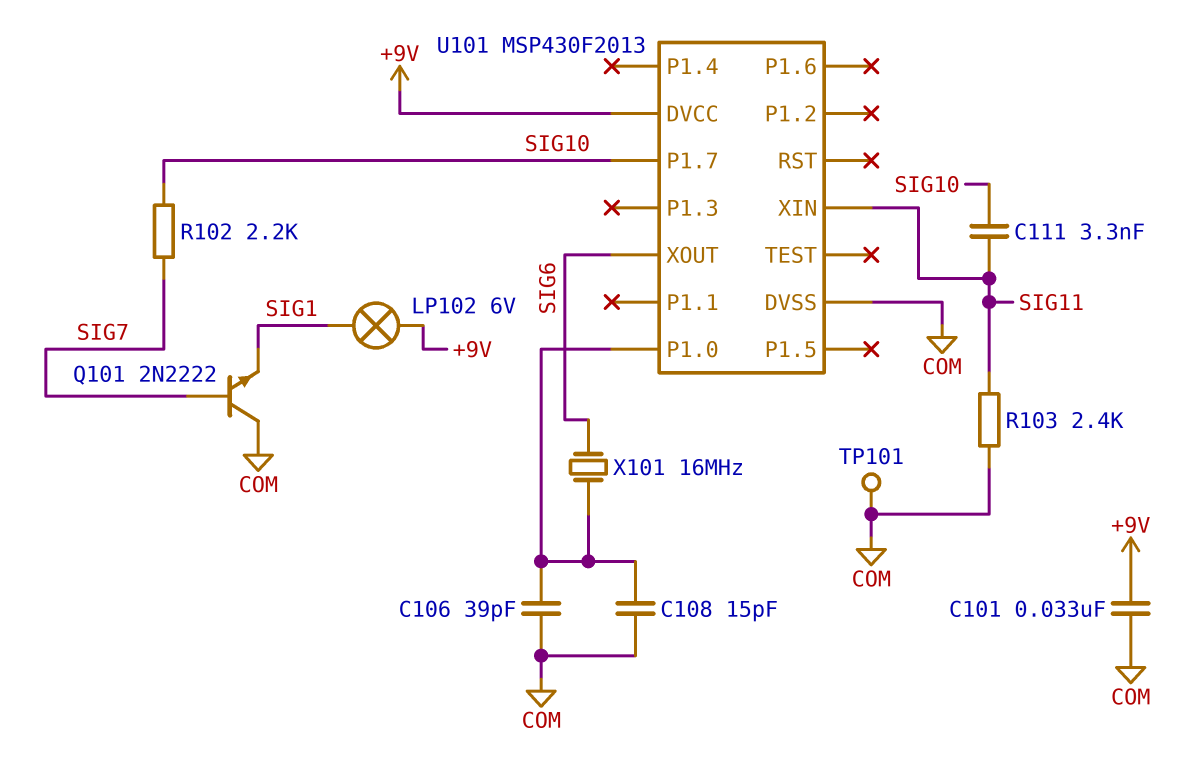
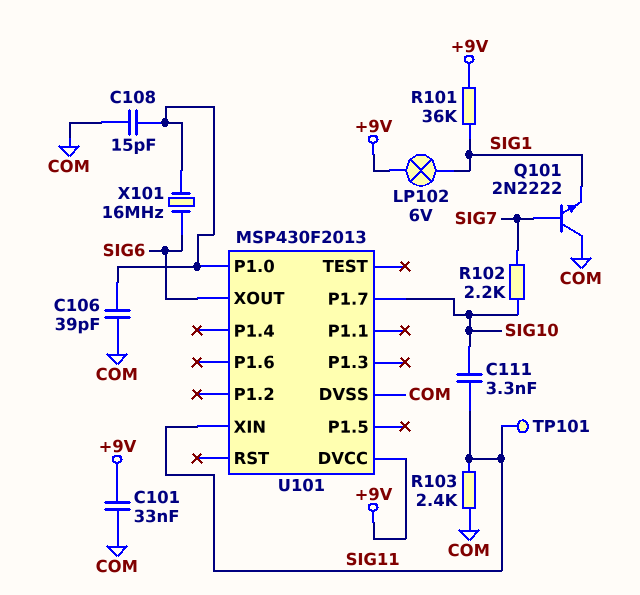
R101: none -> 36k (+9V, SIG1)
TP101: test point (COM) -> test point (SIG11)

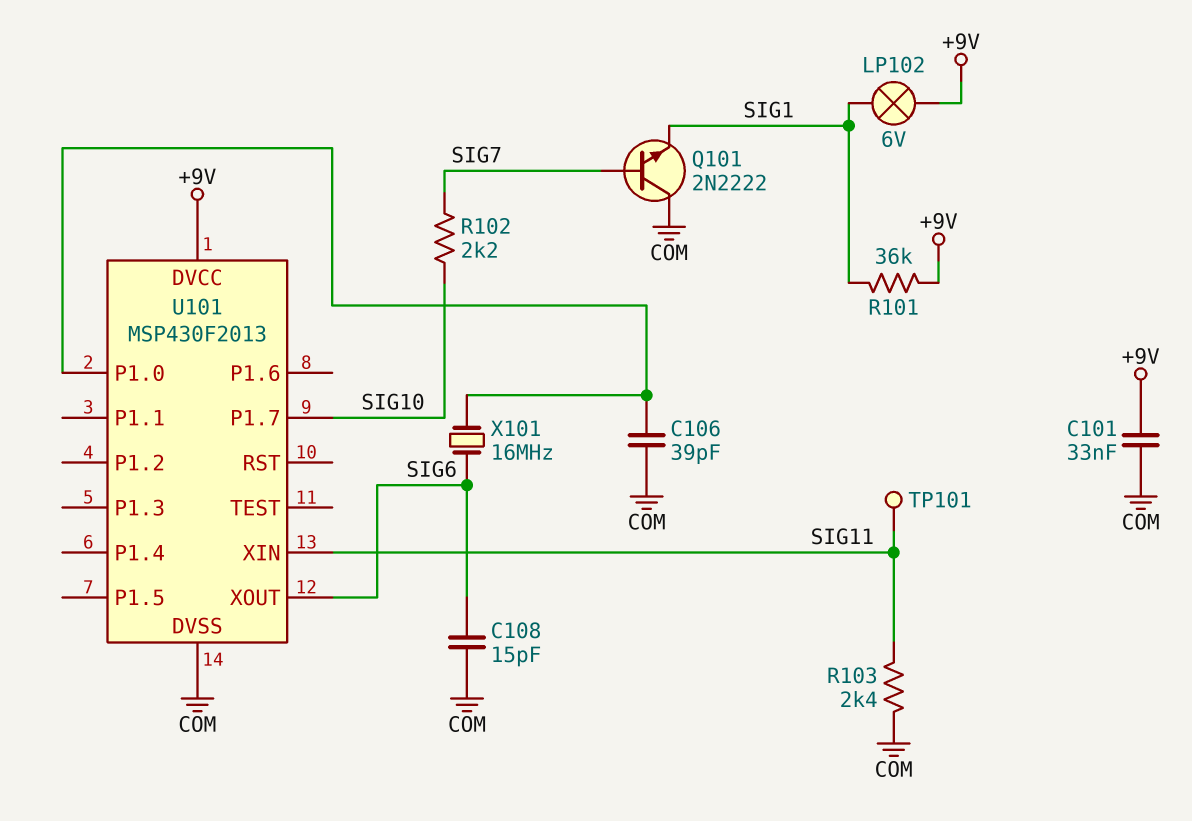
C108: 15pF (COM, U101/P1.0) -> 15pF (COM, SIG6)
C111: 3.3nF (SIG10, SIG11) -> none

